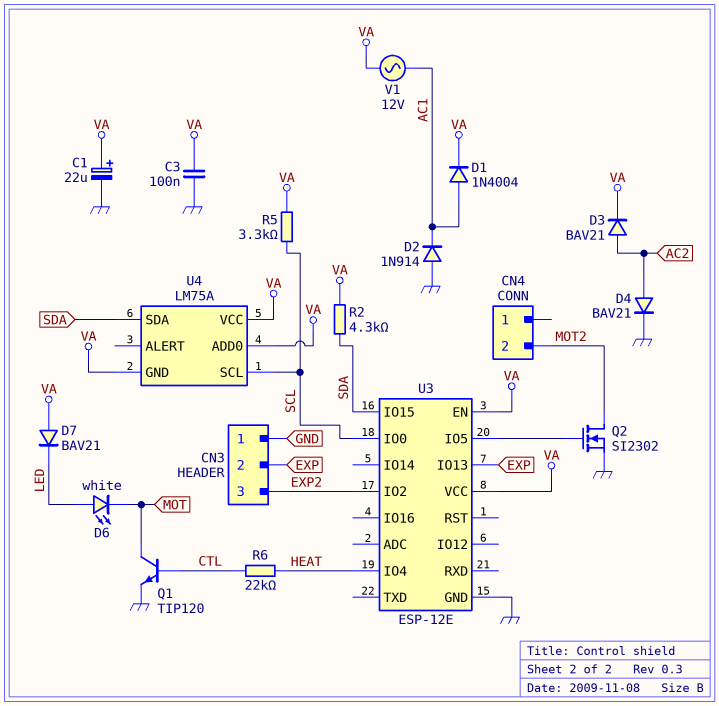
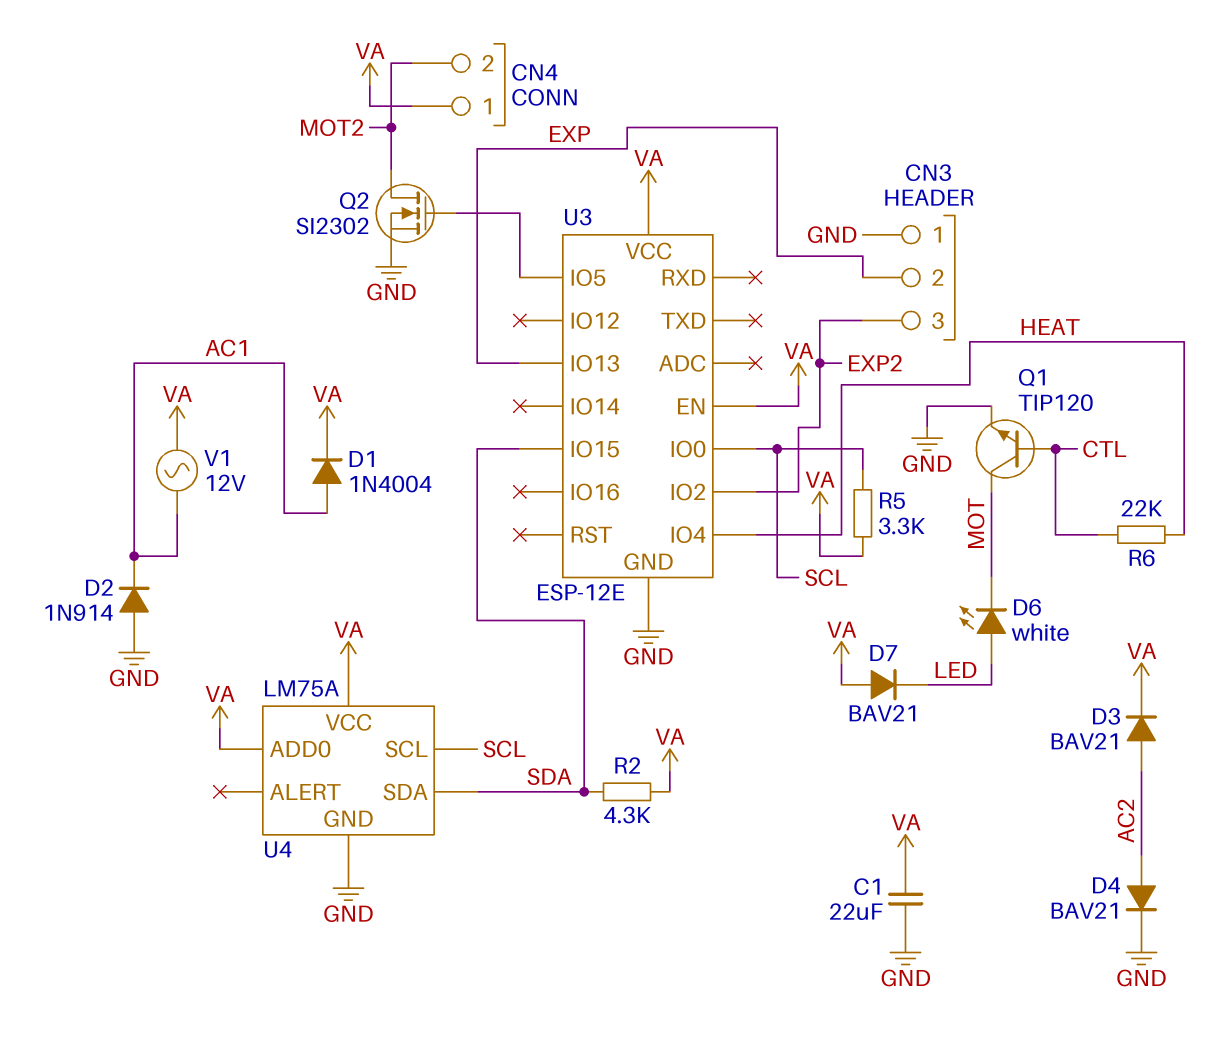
C1: 22uF (plus VA, minus GND) -> 22uF (GND, VA)
C3: 100nF (GND, VA) -> none
CN4 pin 1: none -> VA
U4 pin GND: VA -> GND

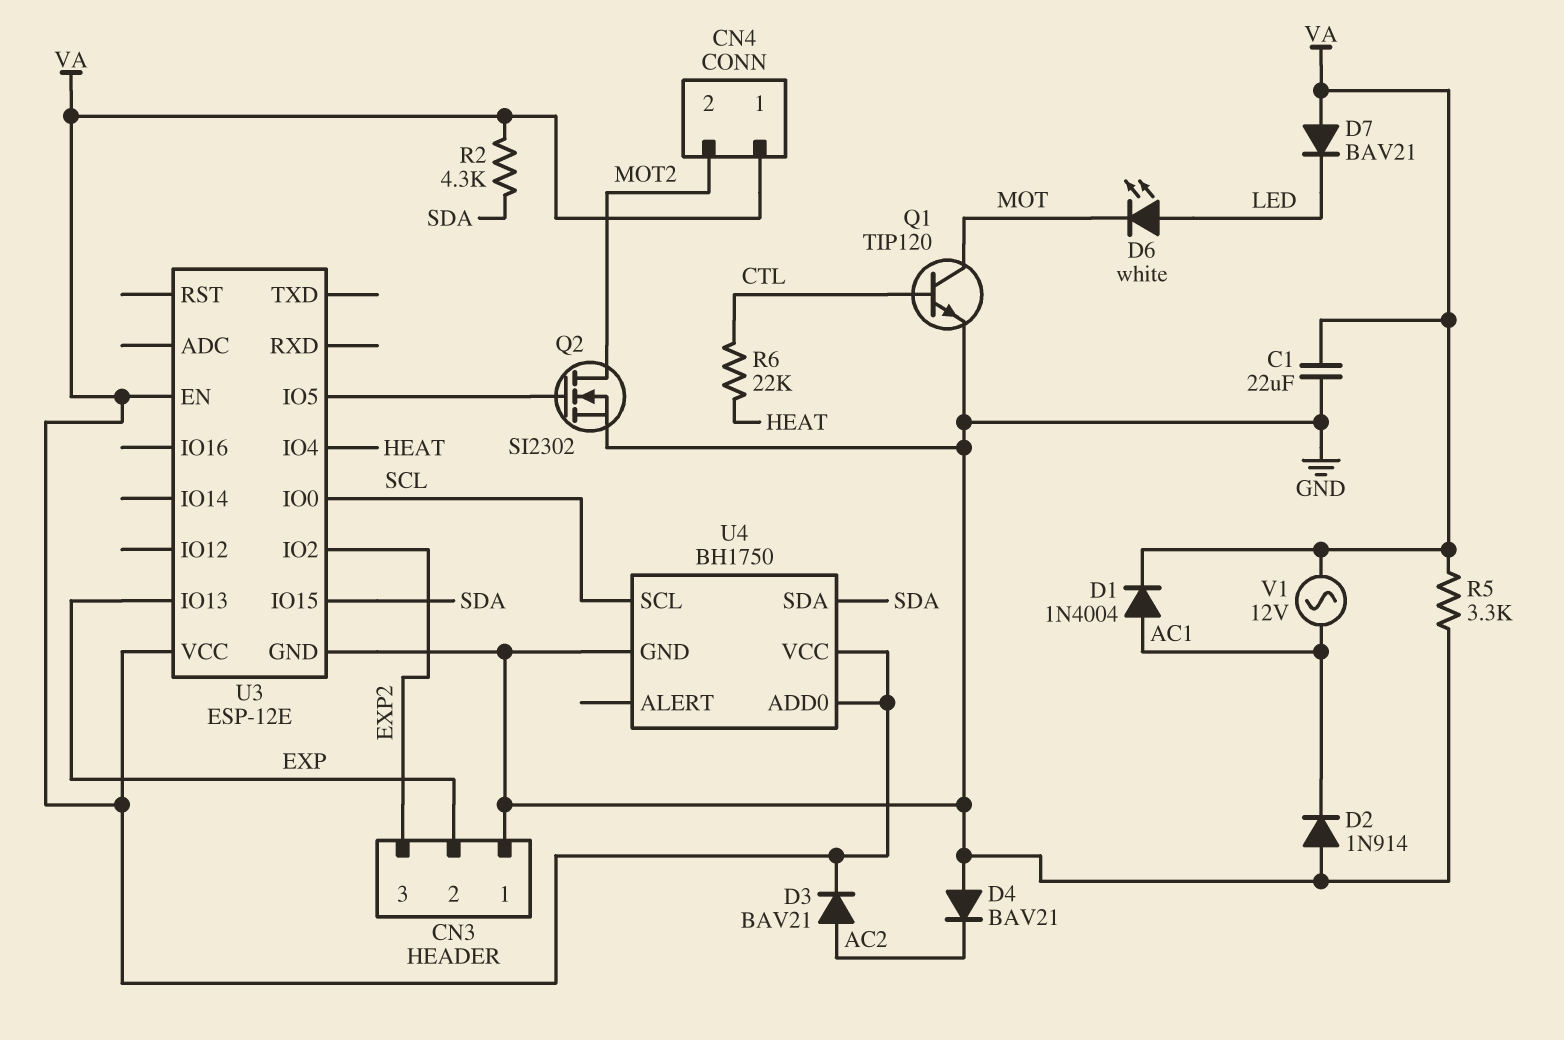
D4: diode BAV21 (A AC2, K GND) -> diode BAV21 (A GND, K AC2)
R5: 3.3k (SCL, VA) -> 3.3k (GND, VA)
U4: LM75A -> BH1750

